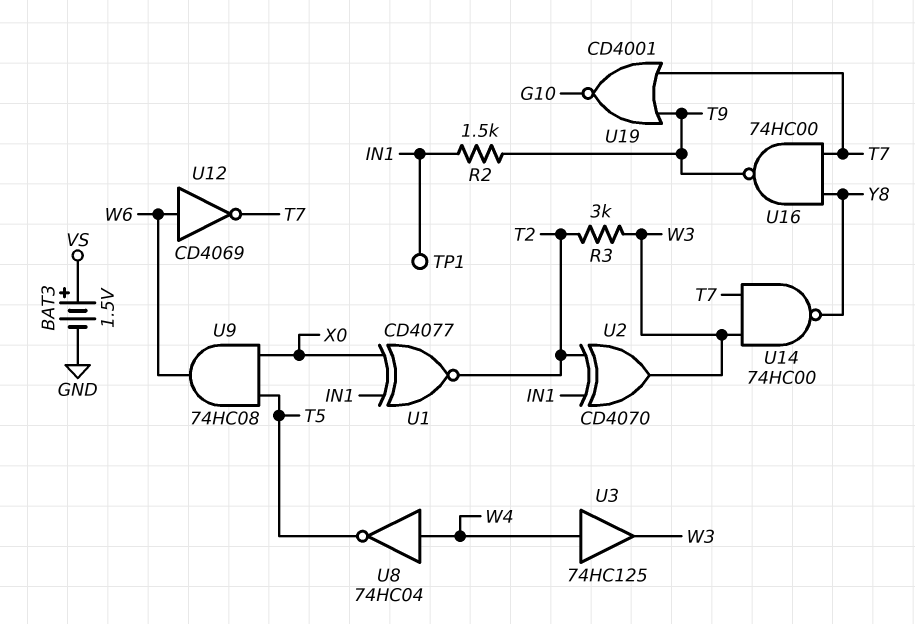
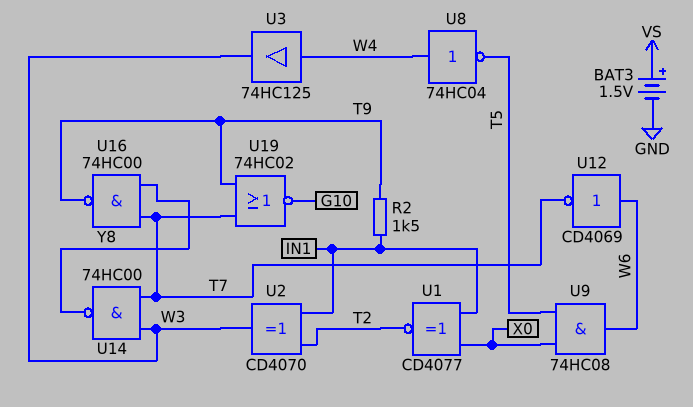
R3: 3k (T2, W3) -> none
TP1: test point (IN1) -> none
U19: NOR CD4001 (in T7, in T9, out G10) -> NOR 74HC02 (in T7, in T9, out G10)

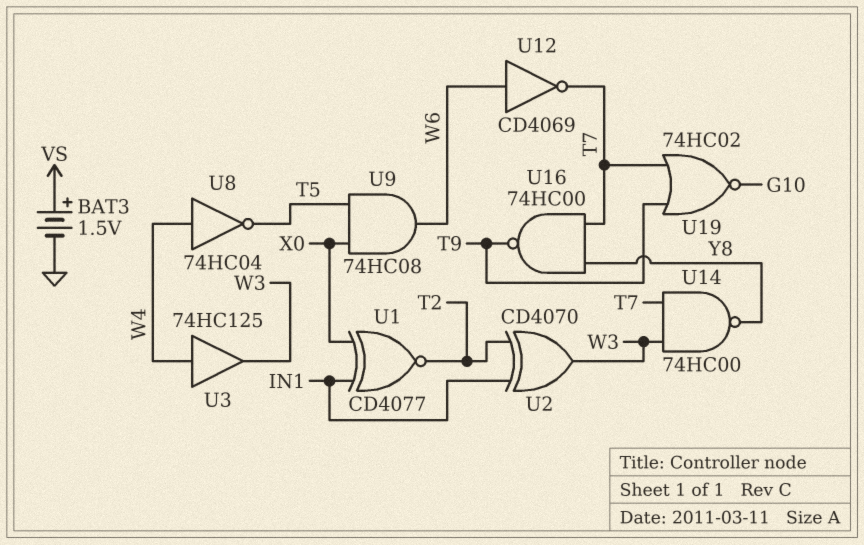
R2: 1.5k (IN1, T9) -> none

